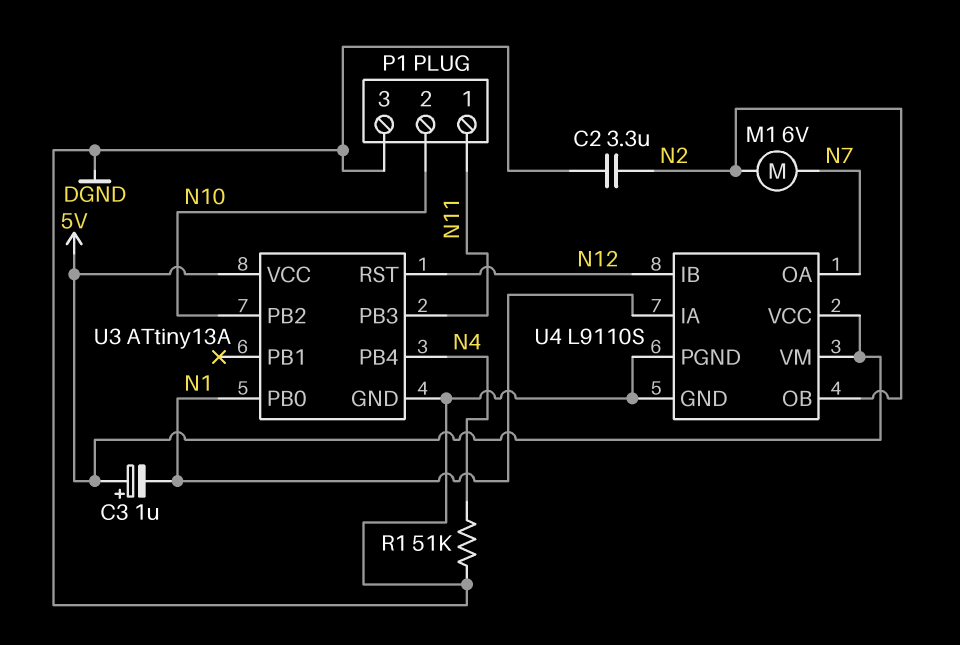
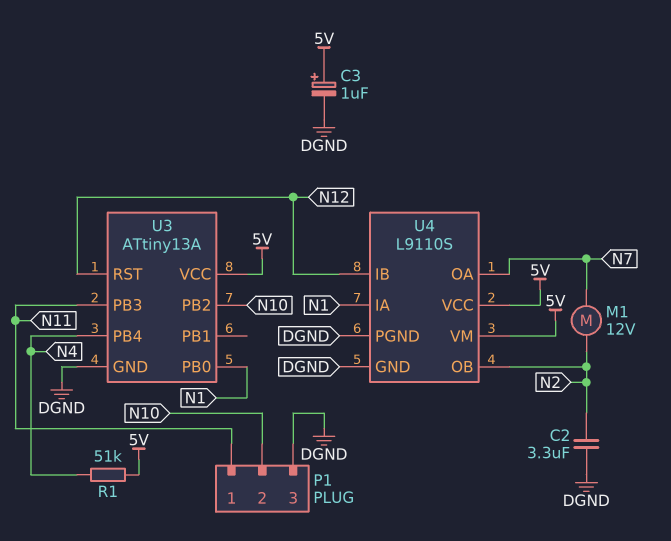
C3: 1uF (plus 5V, minus N1) -> 1uF (plus 5V, minus DGND)
M1: motor 6V (N2, N7) -> motor 12V (N2, N7)
R1: 51k (DGND, N4) -> 51k (5V, N4)

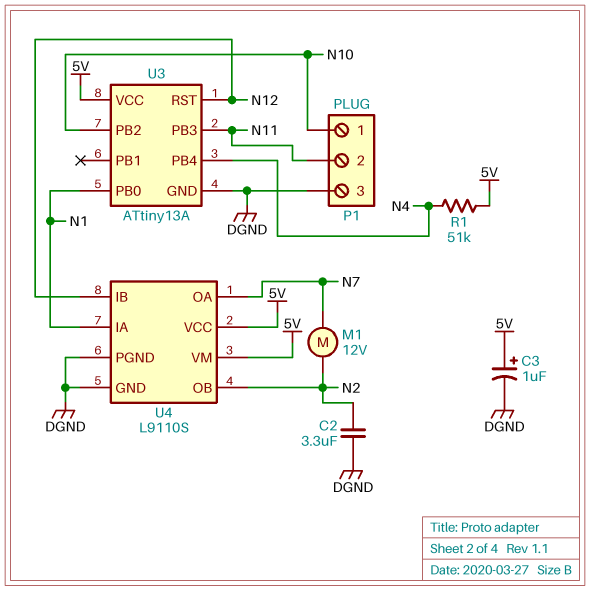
P1 pin 1: N11 -> N10
P1 pin 2: N10 -> N11

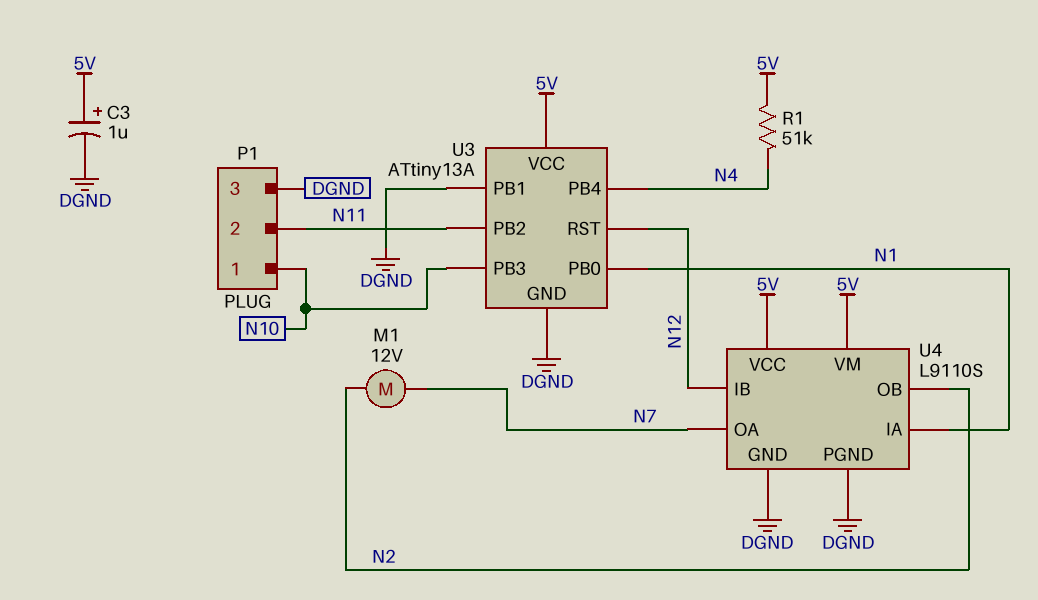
C2: 3.3uF (DGND, N2) -> none
U3 pin PB1: none -> DGND
U3 pin PB2: N10 -> N11
U3 pin PB3: N11 -> N10

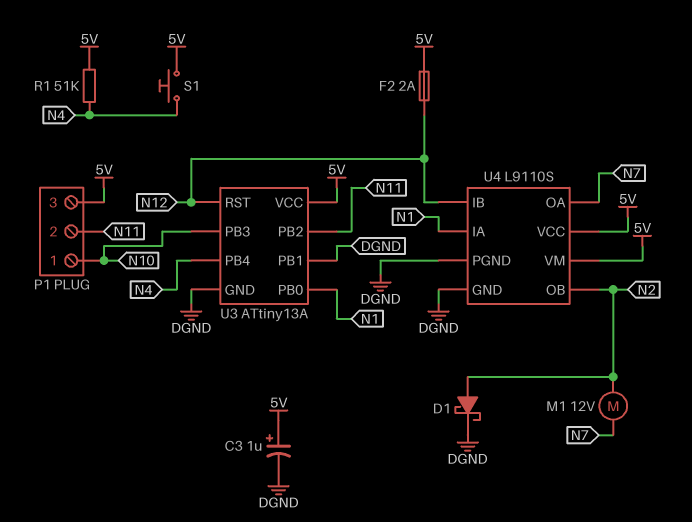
D1: none -> schottky (A N2, K DGND)
F2: none -> 2A (5V, N12)
P1 pin 3: DGND -> 5V
S1: none -> button (5V, N4)

